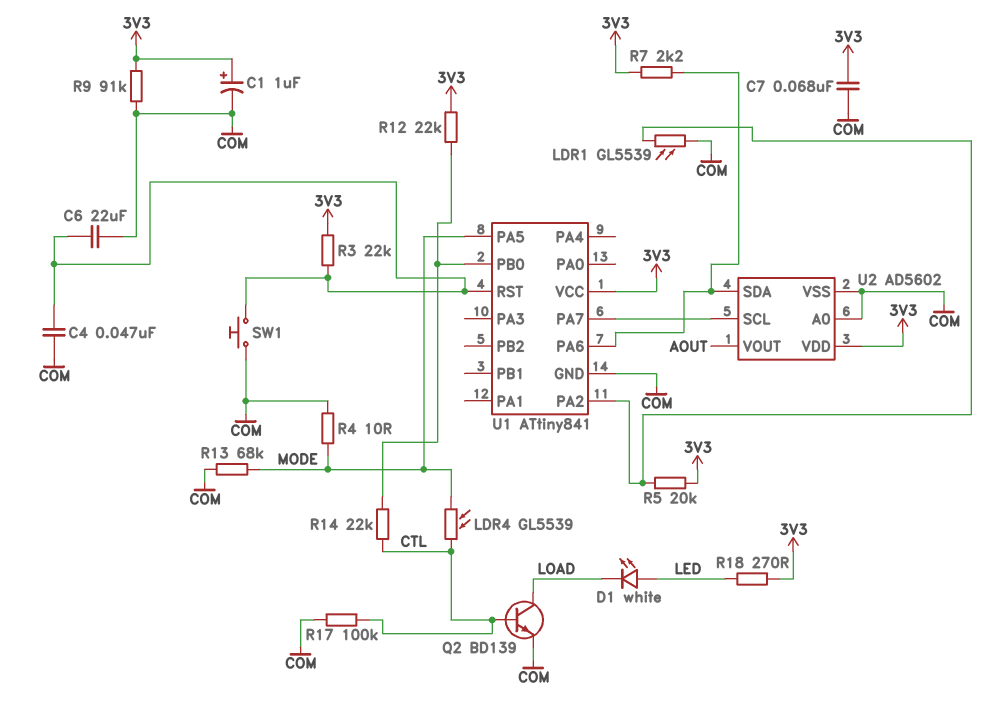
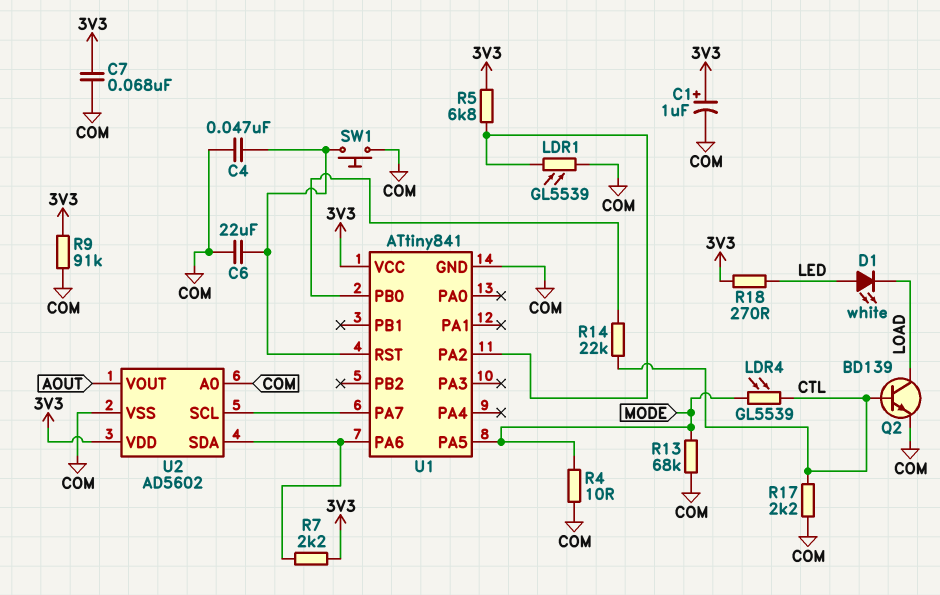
R3: 22k (3V3, U1/RST) -> none
R5: 20k (3V3, U1/PA2) -> 6.8k (3V3, U1/PA2)
R12: 22k (3V3, U1/PB0) -> none
R17: 100k (COM, CTL) -> 2.2k (COM, CTL)

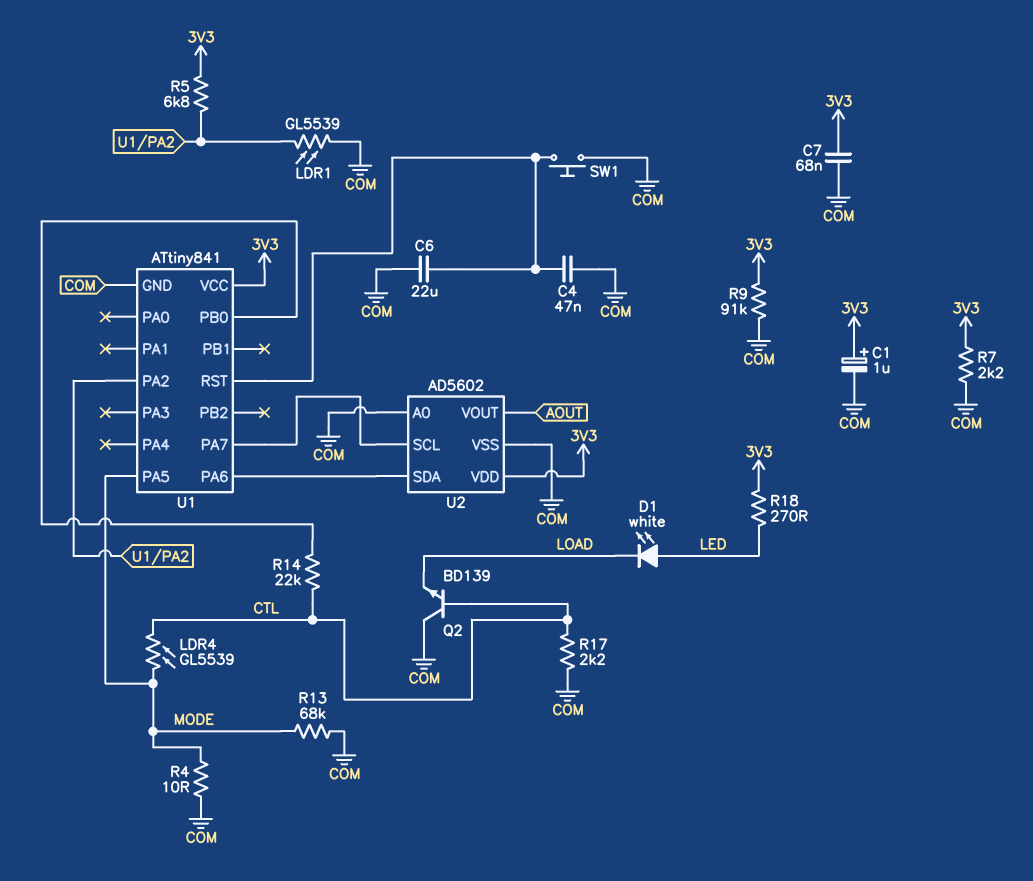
Q2: NPN BD139 (B CTL, C LOAD, E COM) -> NPN BD139 (B CTL, C COM, E LOAD)
R7: 2.2k (3V3, U1/PA6) -> 2.2k (3V3, COM)

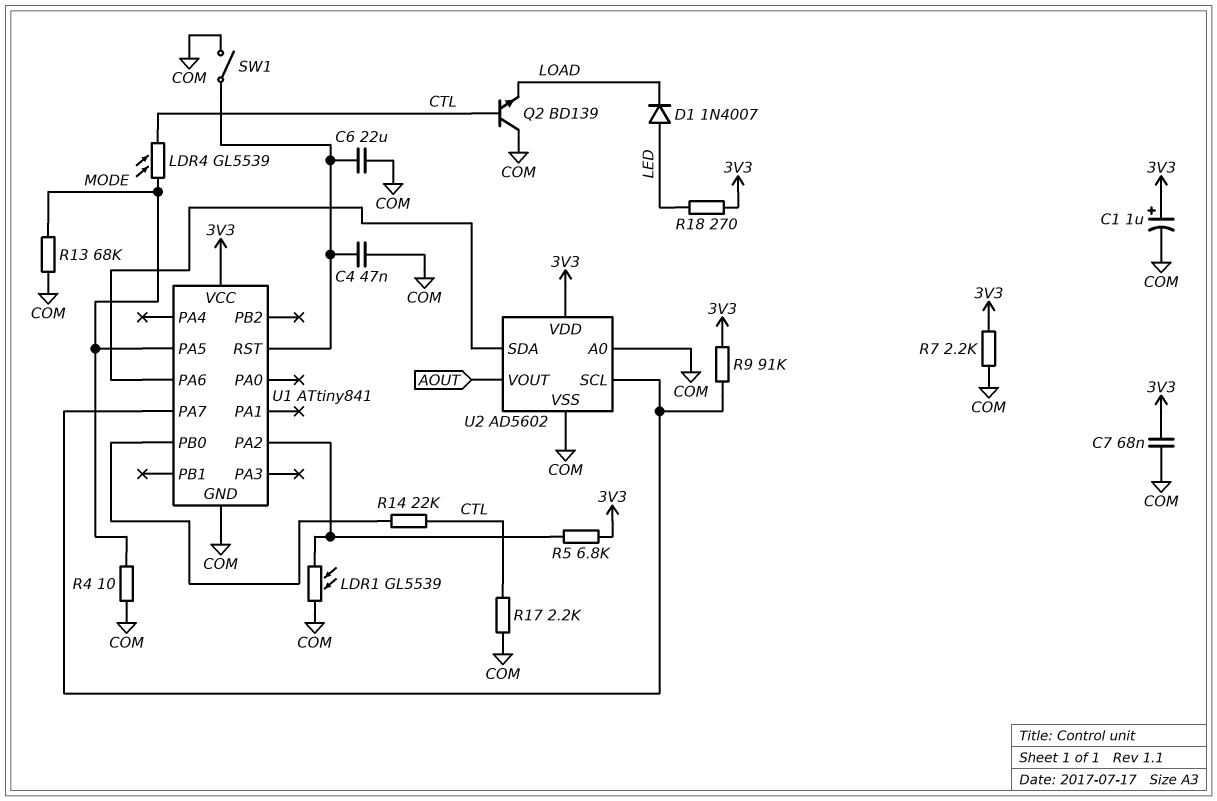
D1: LED white (A LED, K LOAD) -> diode 1N4007 (A LED, K LOAD)
R9: 91k (3V3, COM) -> 91k (3V3, U1/PA7)
SW1: button (COM, U1/RST) -> switch (COM, U1/RST)

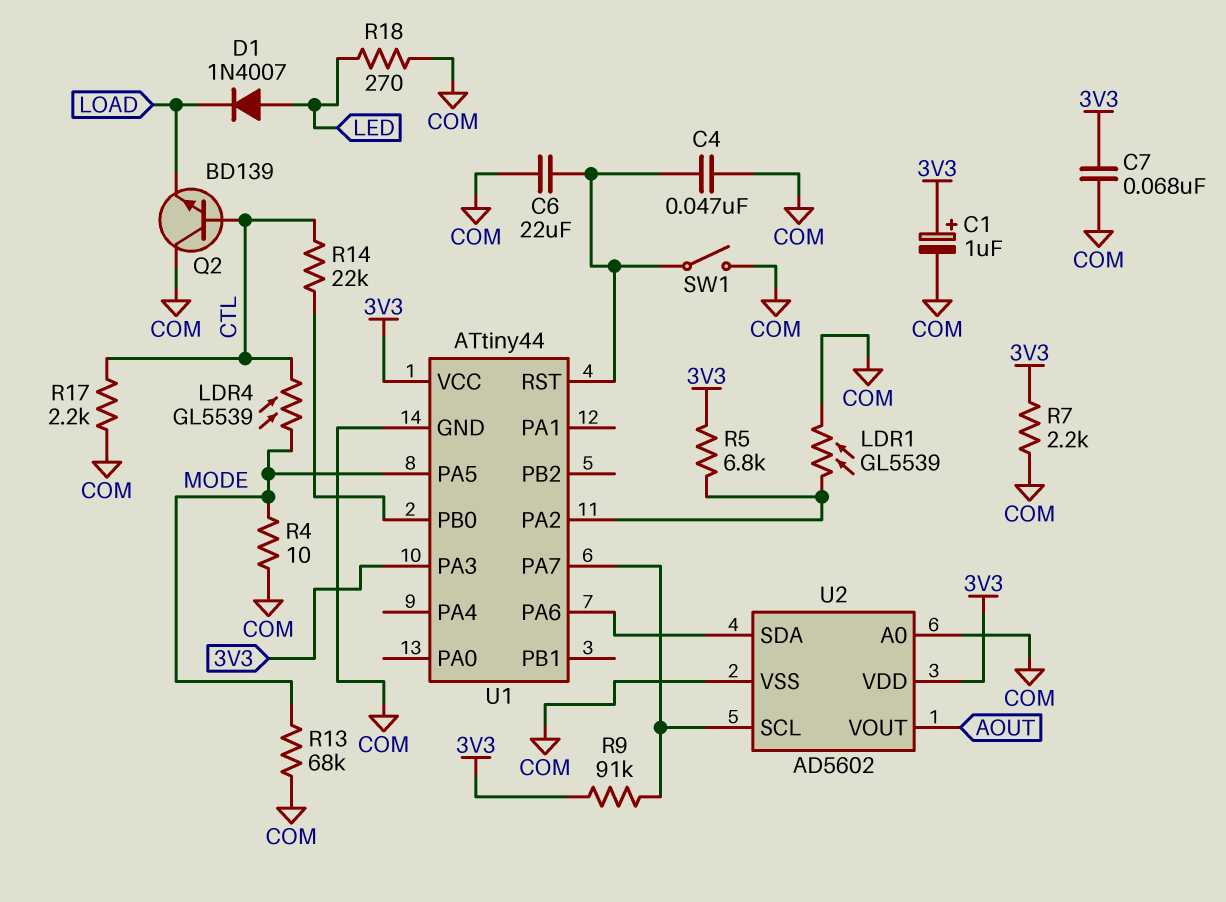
R18: 270 (3V3, LED) -> 270 (COM, LED)
U1: ATtiny841 -> ATtiny44
U1 pin PA3: none -> 3V3

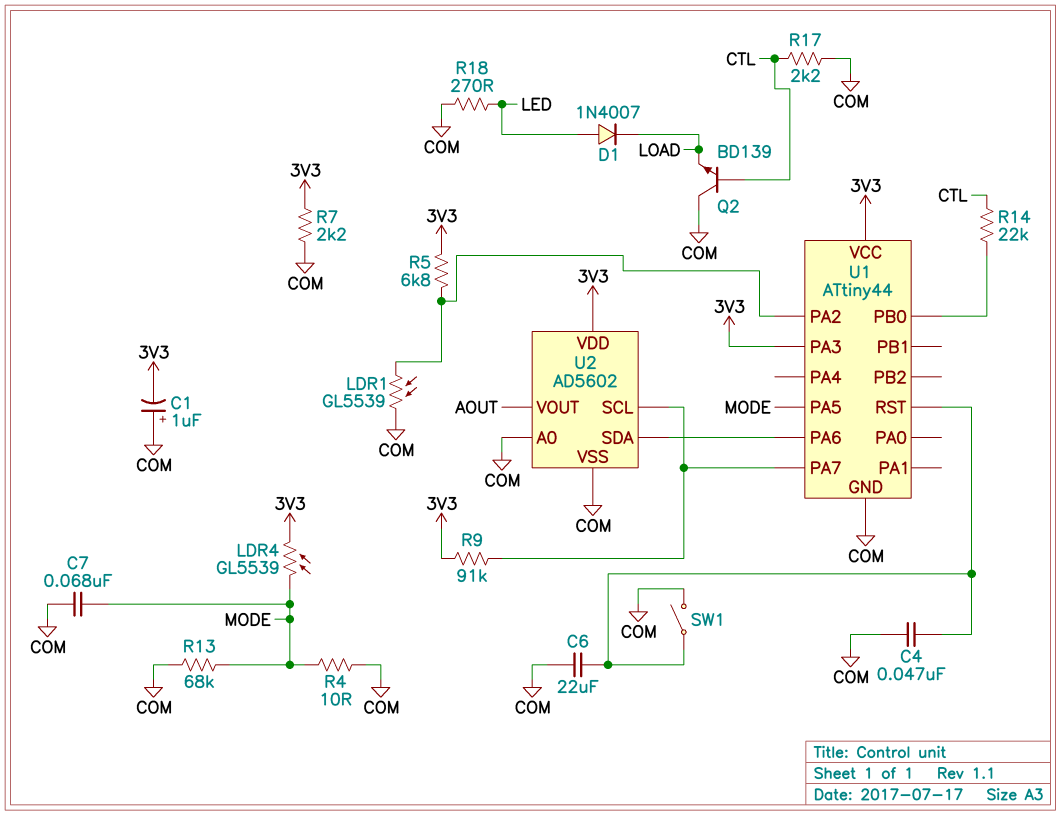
C1: 1uF (plus 3V3, minus COM) -> 1uF (plus COM, minus 3V3)
C7: 68nF (3V3, COM) -> 68nF (COM, MODE)
LDR4: GL5539 (CTL, MODE) -> GL5539 (3V3, MODE)

